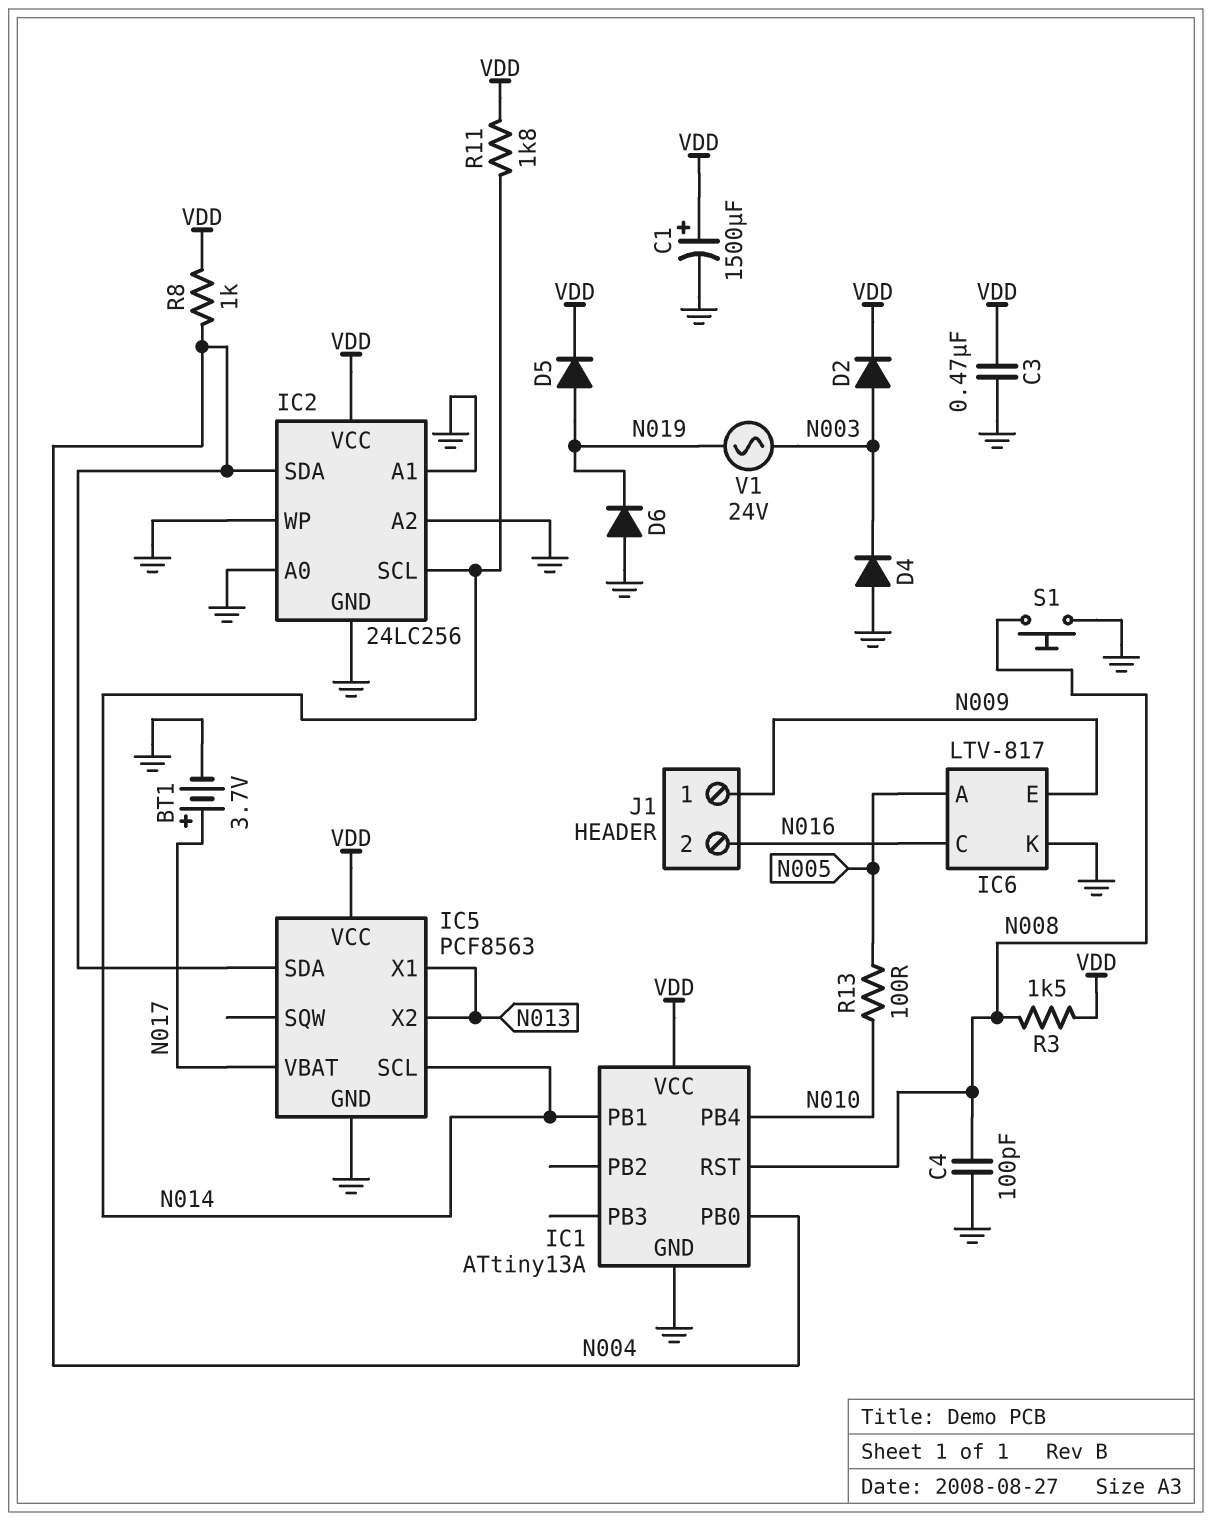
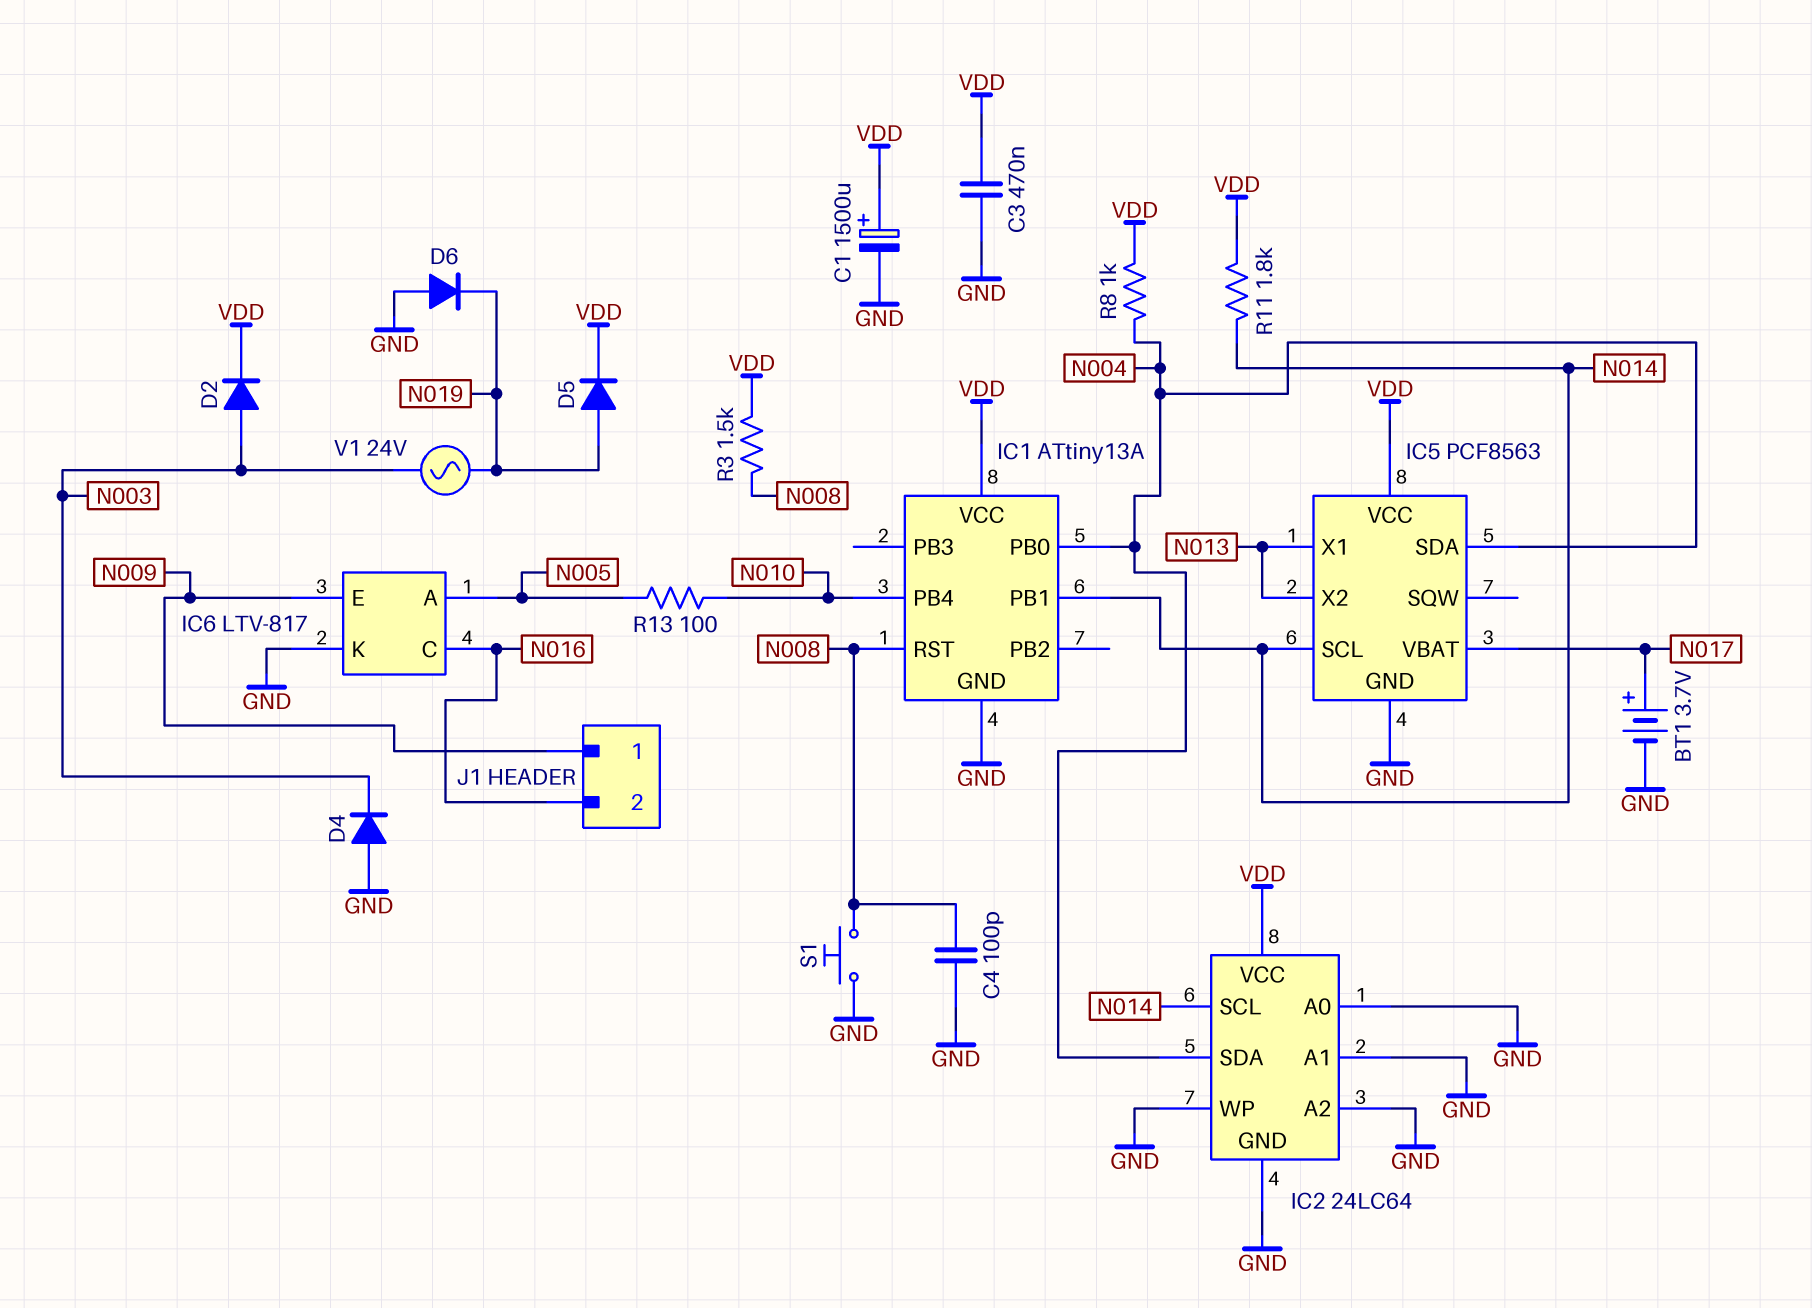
IC2: 24LC256 -> 24LC64

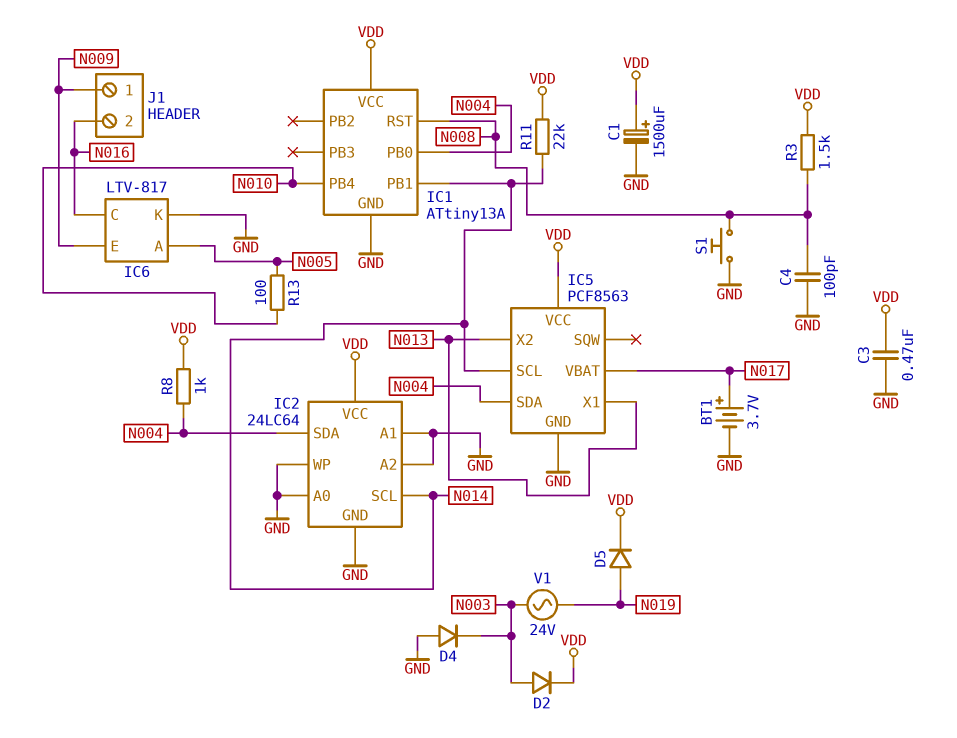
D6: diode (A GND, K N019) -> none
R11: 1.8k (N014, VDD) -> 22k (N014, VDD)

